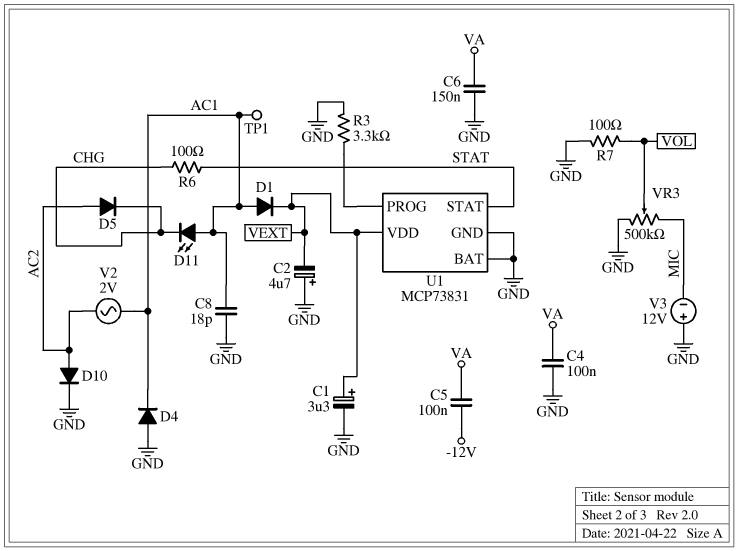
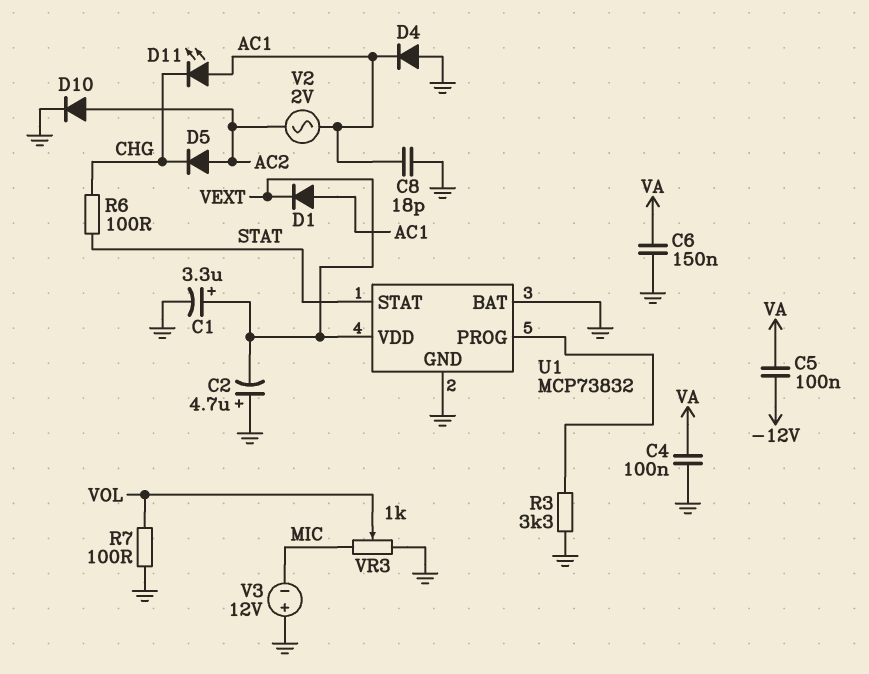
TP1: test point (AC1) -> none
U1: MCP73831 -> MCP73832
VR3: 500k (GND, MIC, wiper VOL) -> 1k (GND, MIC, wiper VOL)

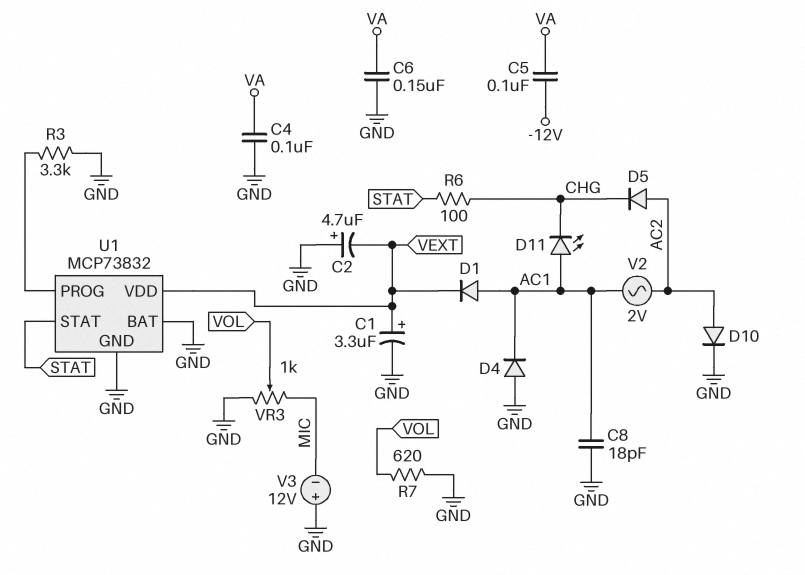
R7: 100 (GND, VOL) -> 620 (GND, VOL)

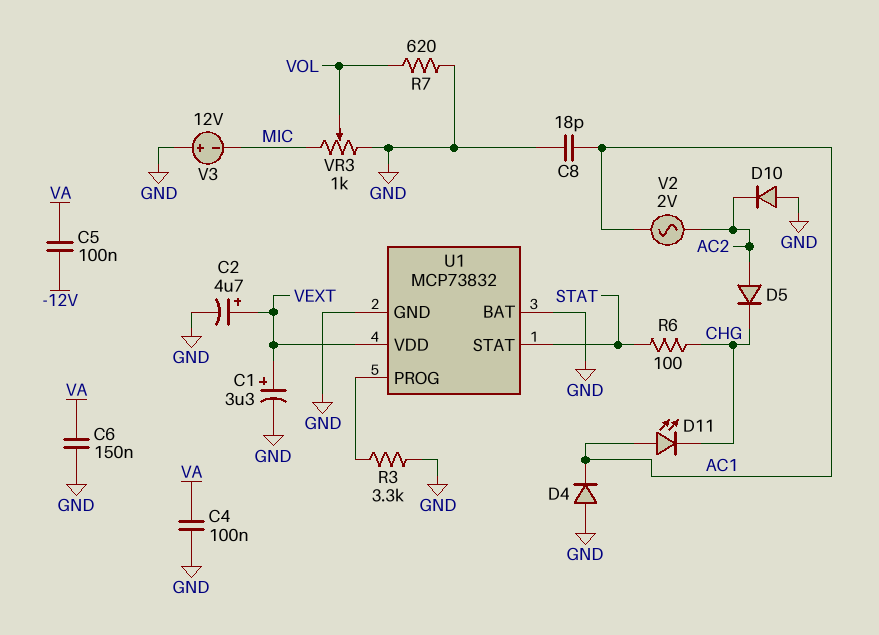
C2: 4.7uF (plus GND, minus VEXT) -> 4.7uF (plus VEXT, minus GND)
D1: diode (A AC1, K VEXT) -> none
D10: diode (A AC2, K GND) -> diode (A GND, K AC2)

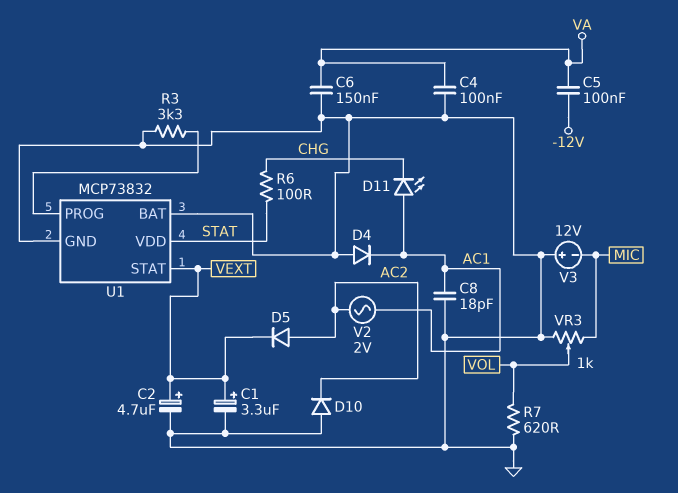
D5: diode (A AC2, K CHG) -> diode (A AC2, K VEXT)
U1 pin STAT: STAT -> VEXT
U1 pin VDD: VEXT -> STAT

